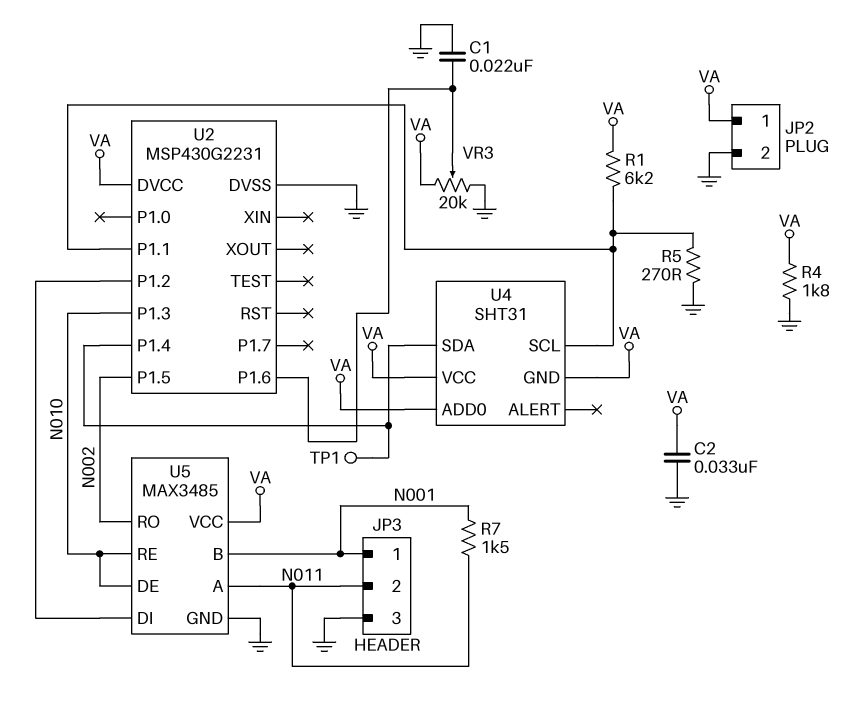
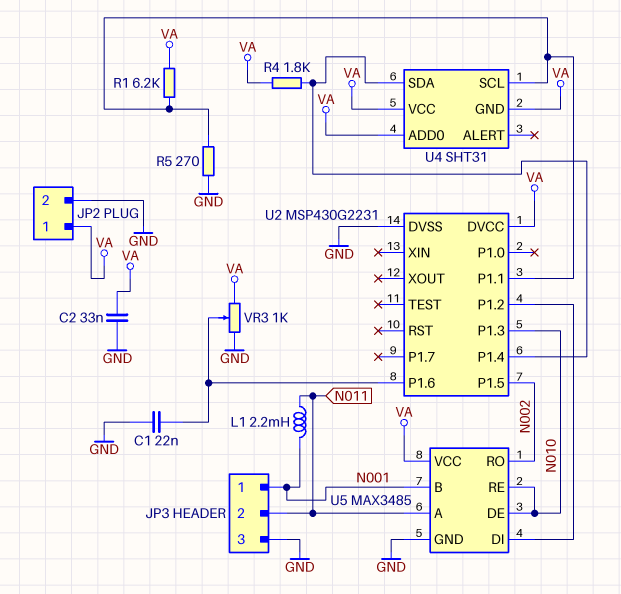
L1: none -> 2.2mH (N001, N011)
R4: 1.8k (GND, VA) -> 1.8k (U2/P1.4, VA)
R7: 1.5k (N001, N011) -> none
TP1: test point (U2/P1.4) -> none
VR3: 20k (GND, VA, wiper U2/P1.6) -> 1k (GND, VA, wiper U2/P1.6)

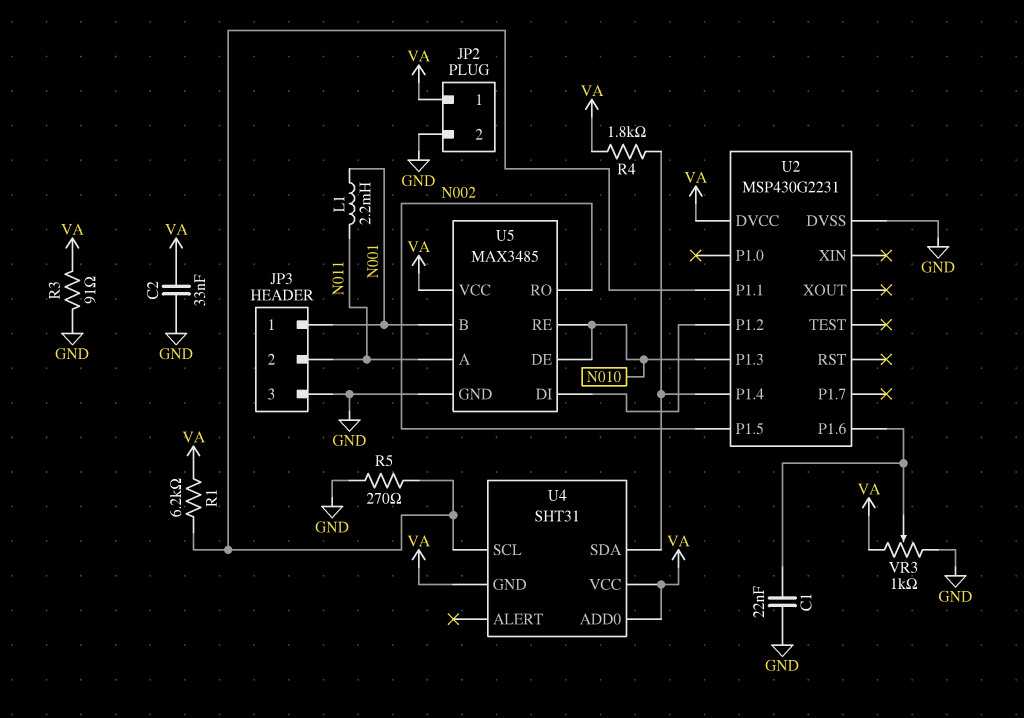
R3: none -> 91 (GND, VA)

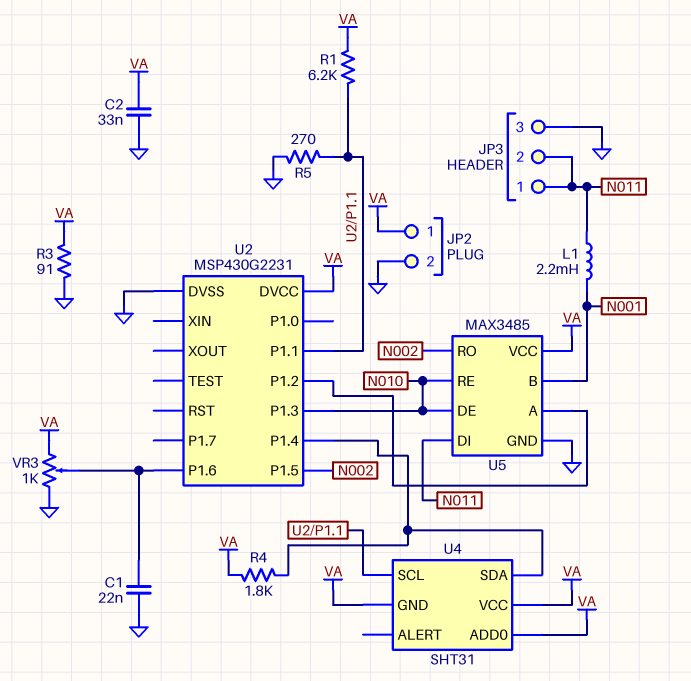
JP3 pin 1: N001 -> N011
U5 pin A: N011 -> U2/P1.2
U5 pin DI: U2/P1.2 -> N011

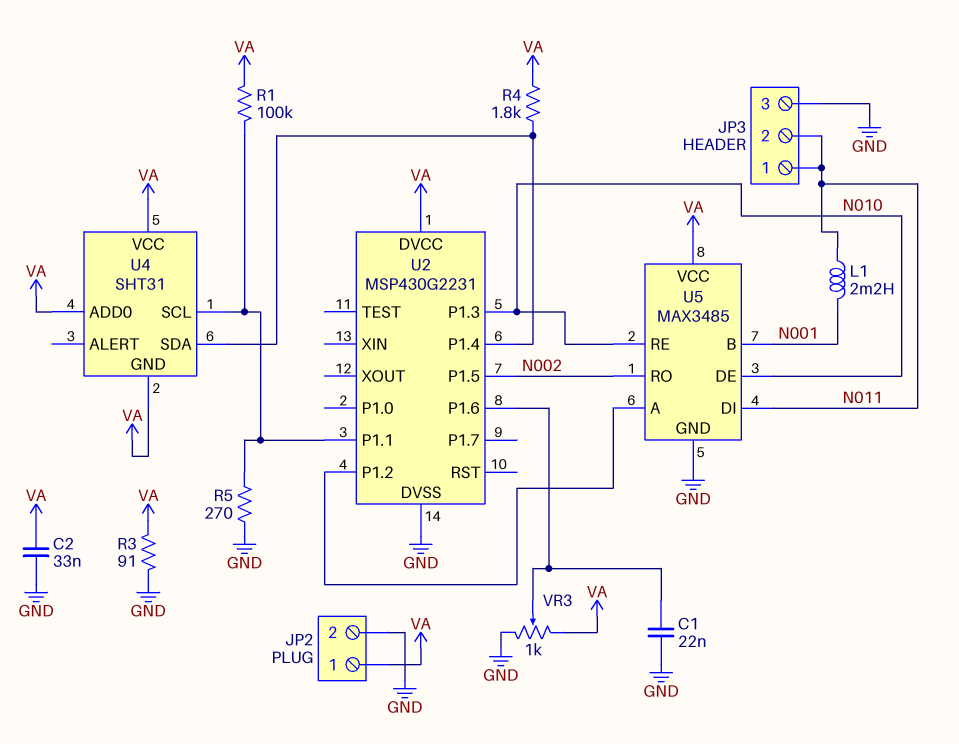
R1: 6.2k (U2/P1.1, VA) -> 100k (U2/P1.1, VA)

